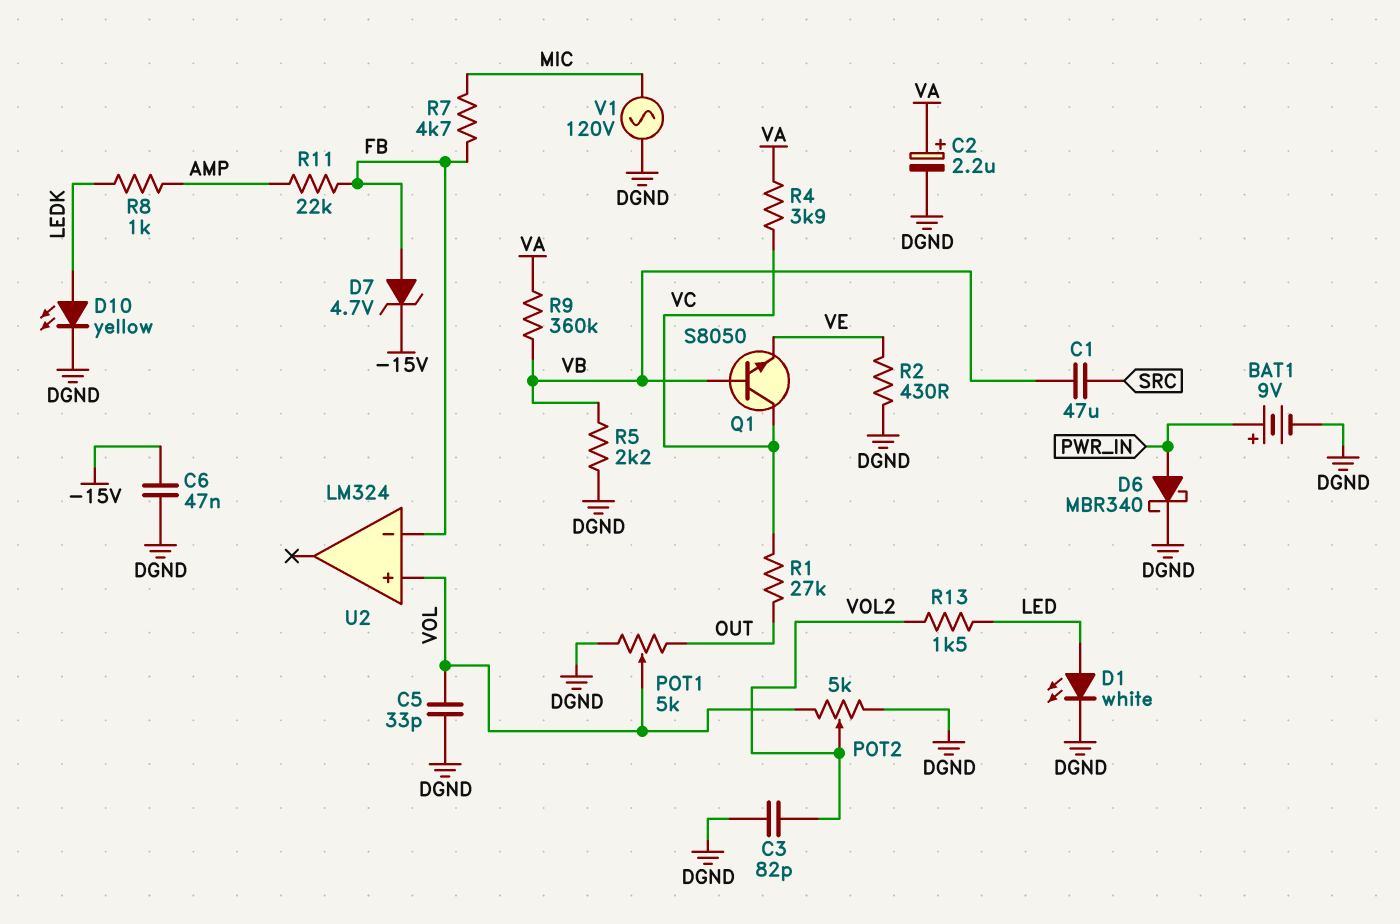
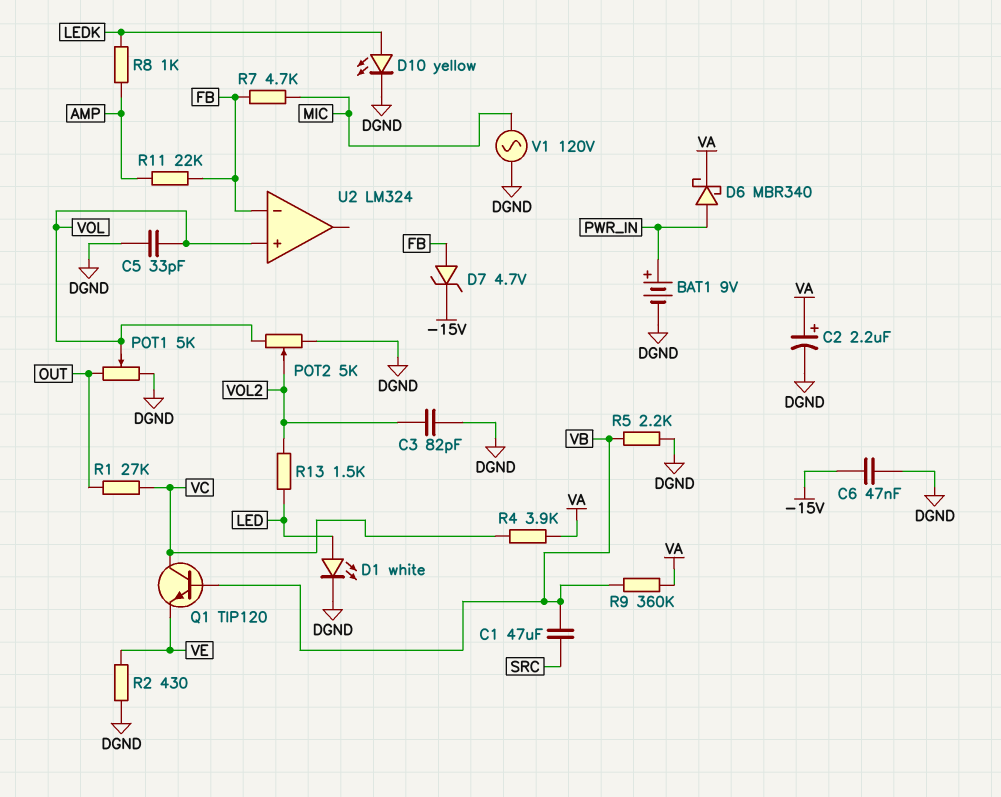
D6: schottky MBR340 (A PWR_IN, K DGND) -> schottky MBR340 (A PWR_IN, K VA)
Q1: NPN S8050 (B VB, C VC, E VE) -> NPN TIP120 (B VB, C VC, E VE)

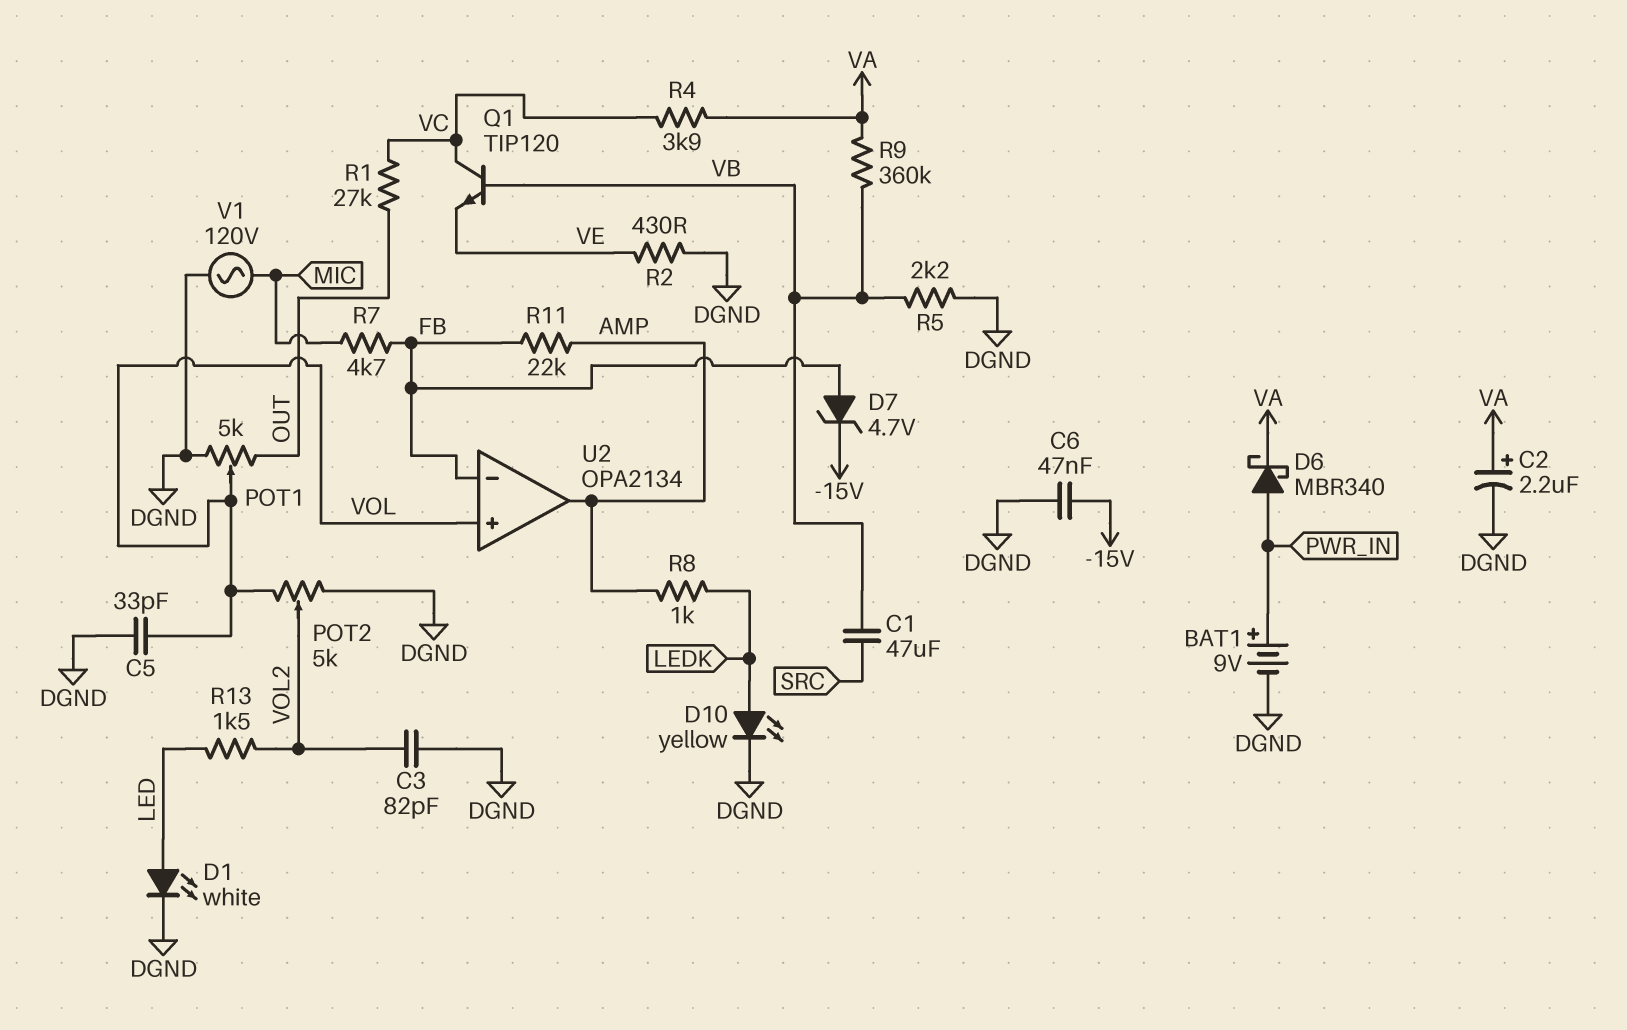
U2: LM324 -> OPA2134
U2 pin out: none -> AMP

